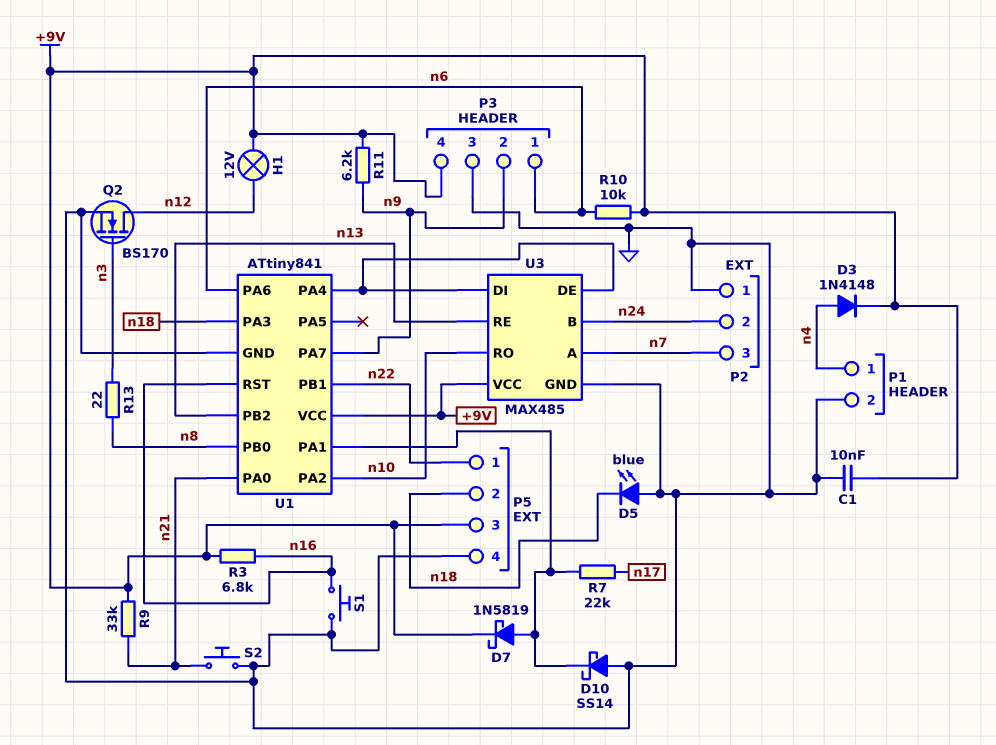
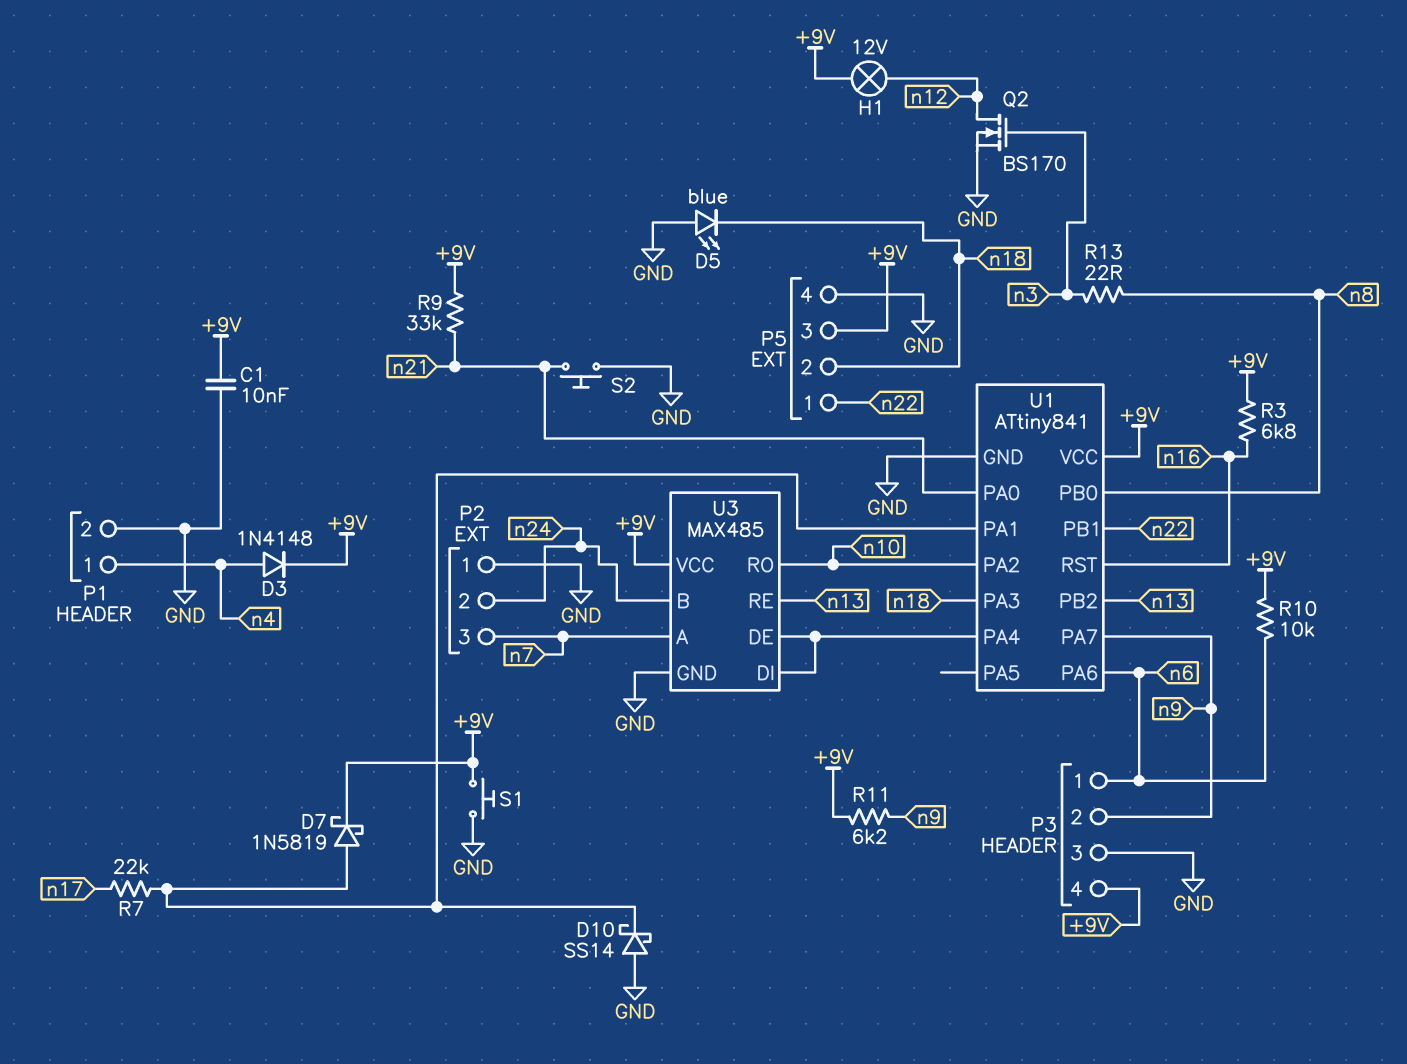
S1: button (GND, n16) -> button (+9V, GND)

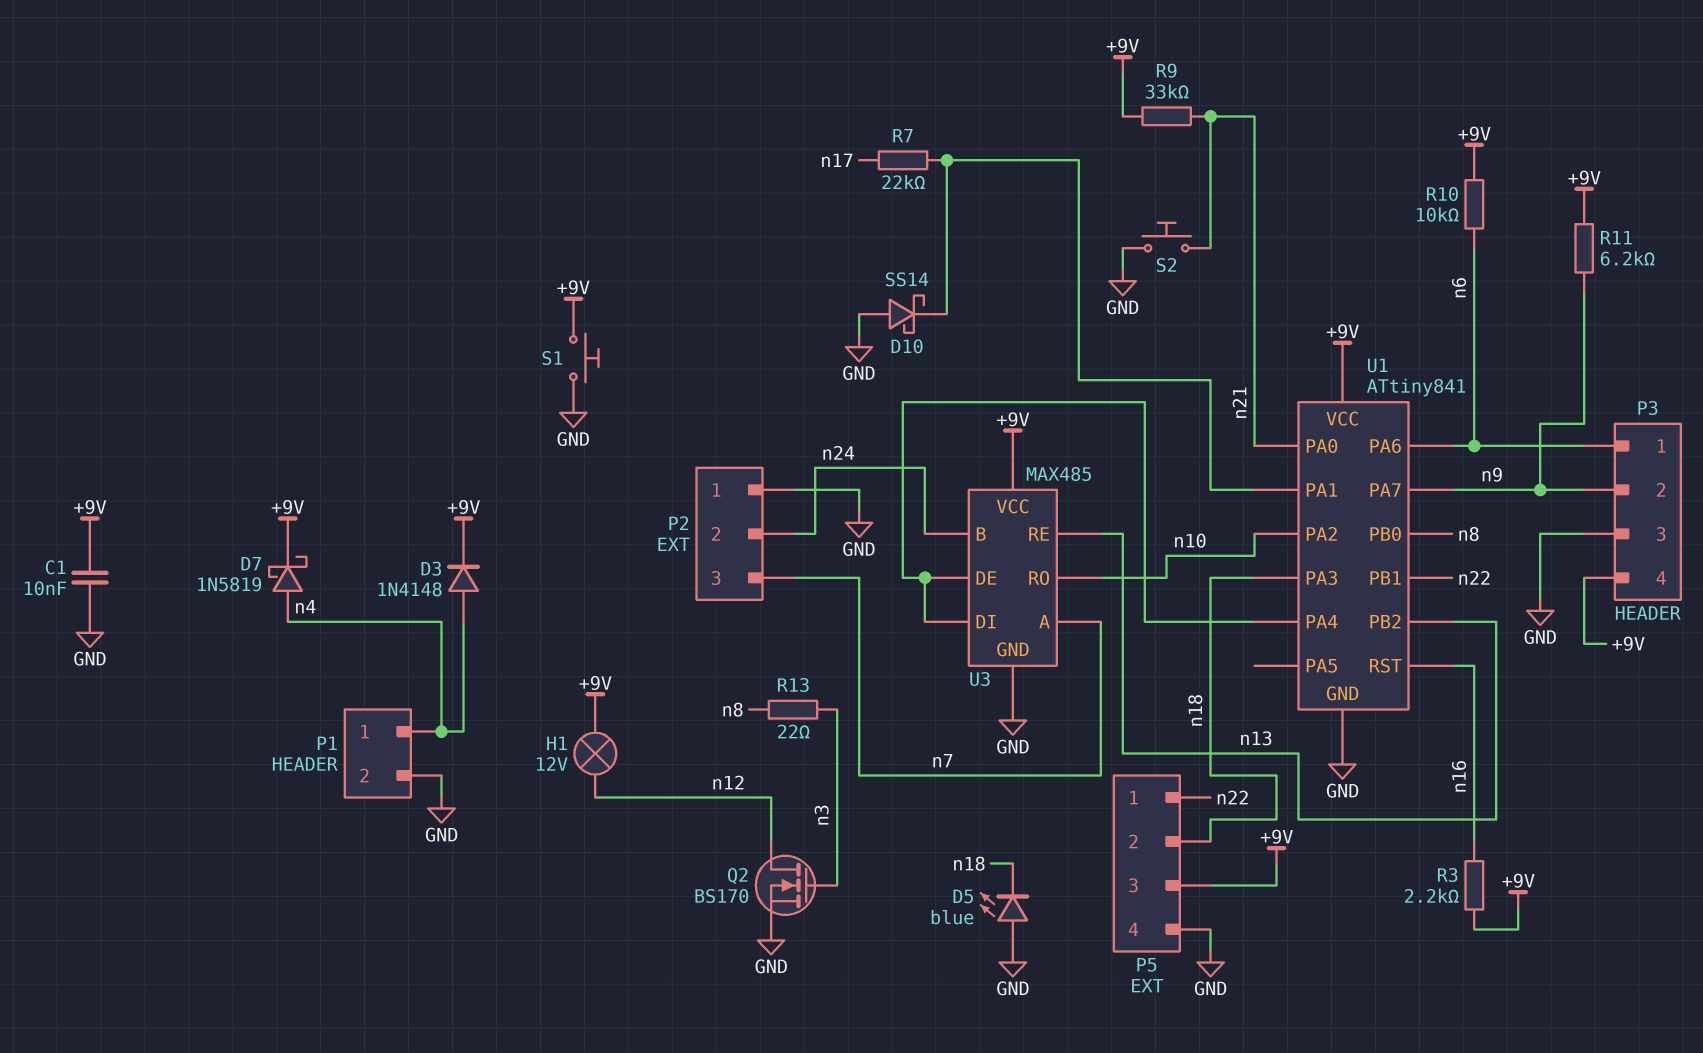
D7: schottky 1N5819 (A U1/PA1, K +9V) -> schottky 1N5819 (A n4, K +9V)
R3: 6.8k (+9V, n16) -> 2.2k (+9V, n16)

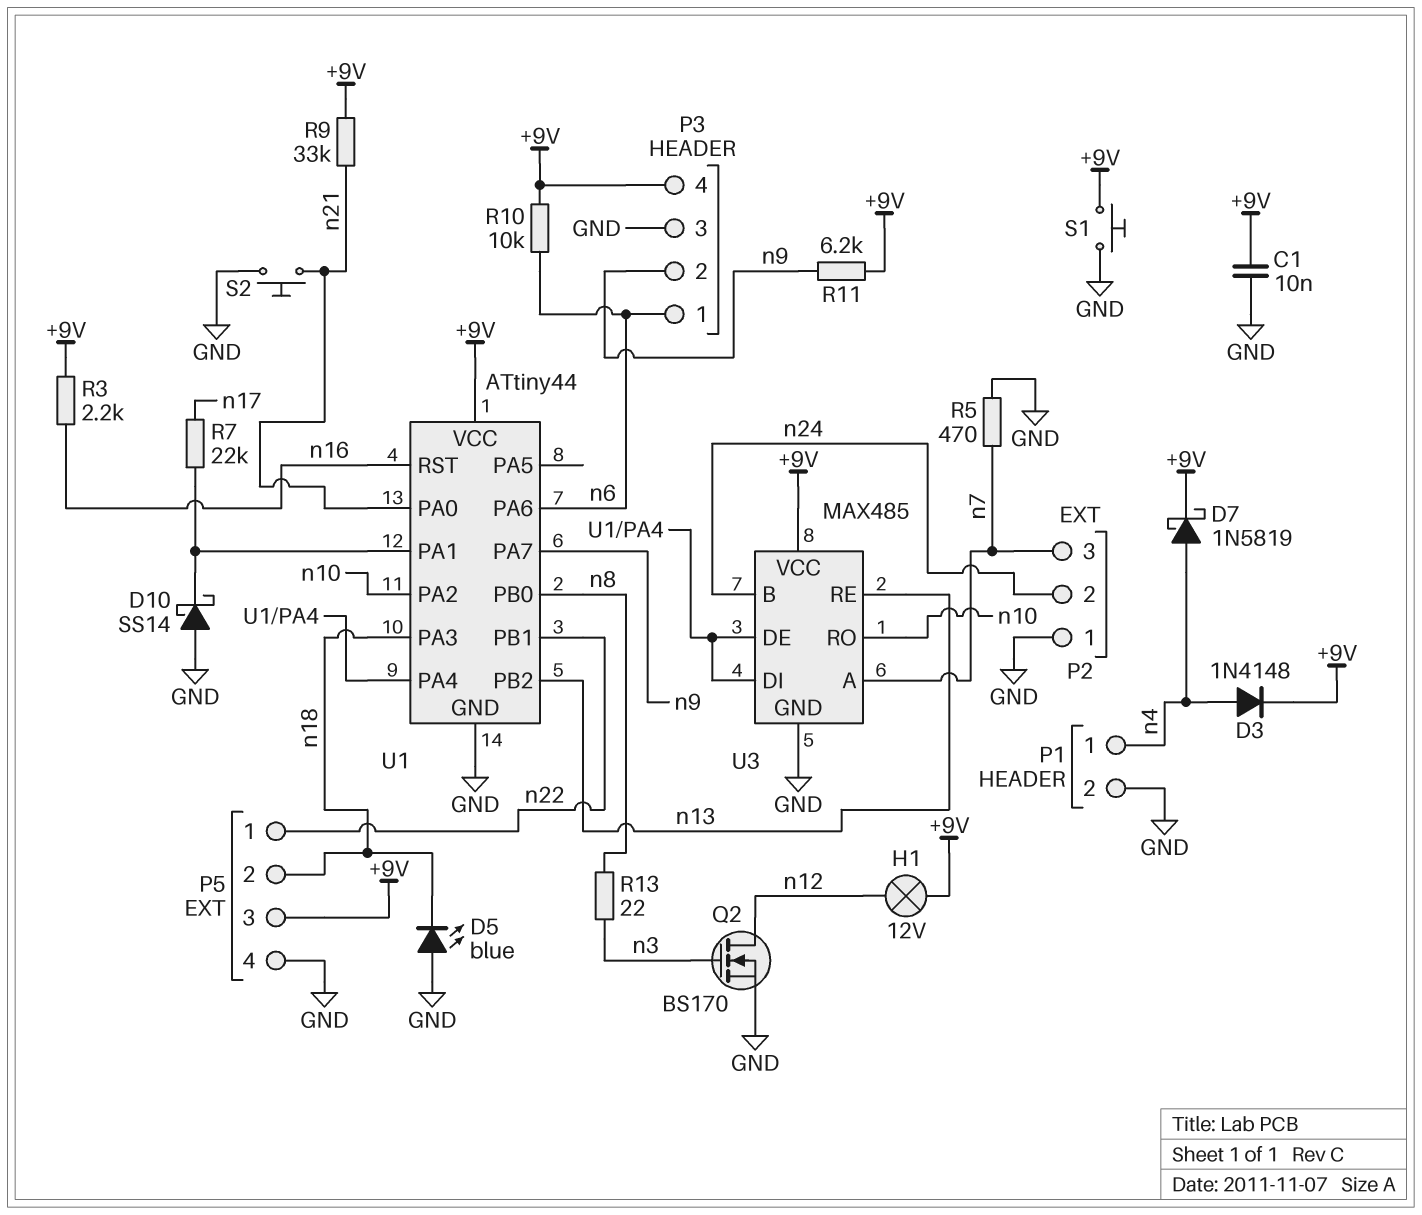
R5: none -> 470 (GND, n7)
U1: ATtiny841 -> ATtiny44

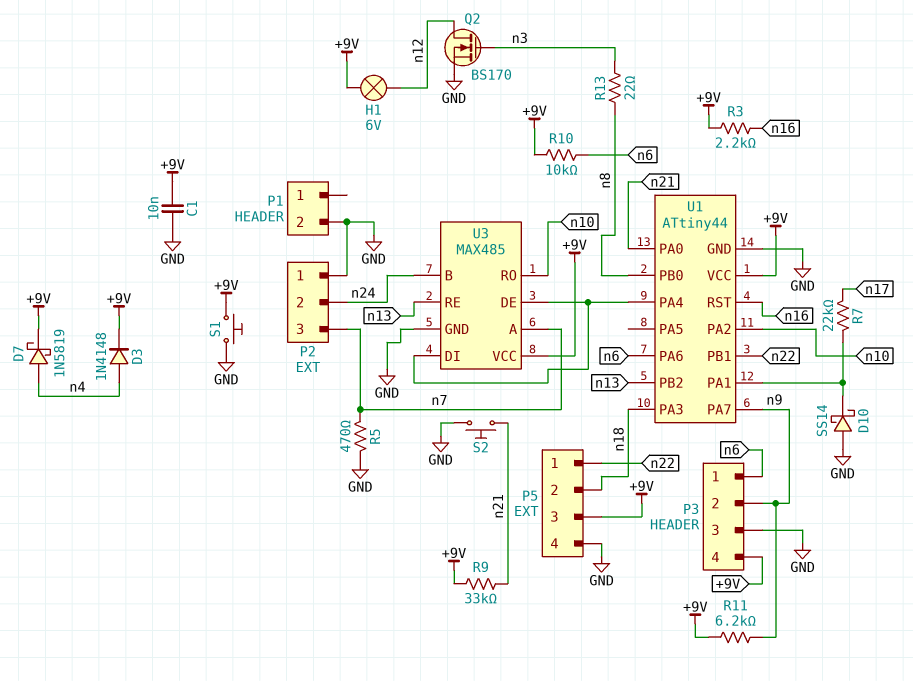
D5: LED blue (A GND, K n18) -> none
H1: lamp 12V (+9V, n12) -> lamp 6V (+9V, n12)
P1 pin 1: n4 -> none

